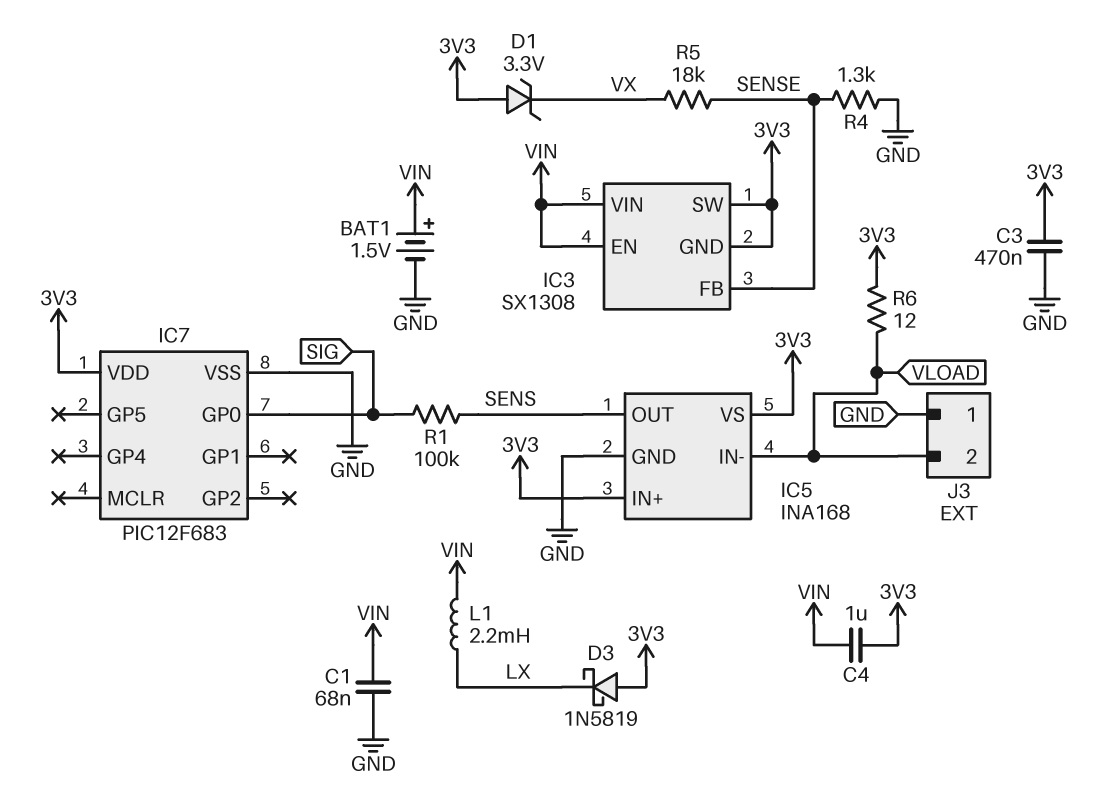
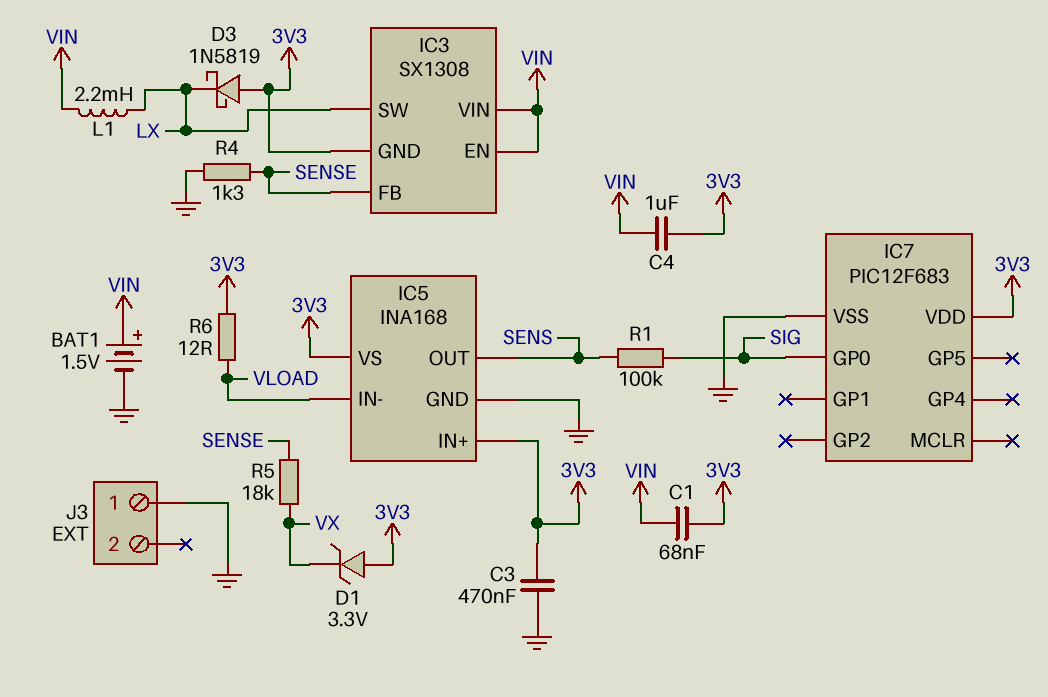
C1: 68nF (GND, VIN) -> 68nF (3V3, VIN)
IC3 pin SW: 3V3 -> LX
J3 pin 2: VLOAD -> none

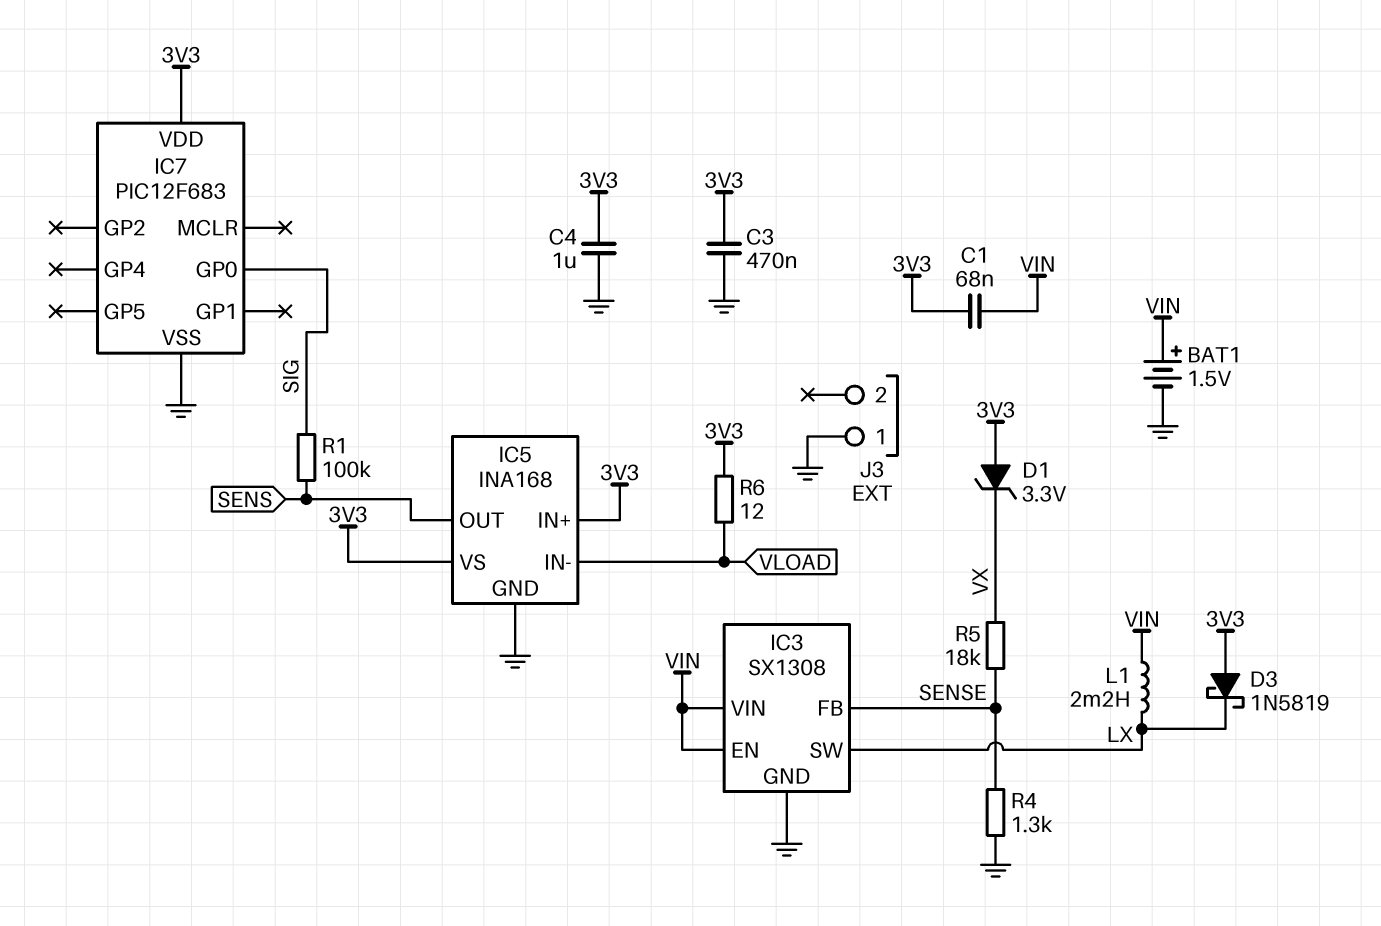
C4: 1uF (3V3, VIN) -> 1uF (3V3, GND)
IC3 pin GND: 3V3 -> GND

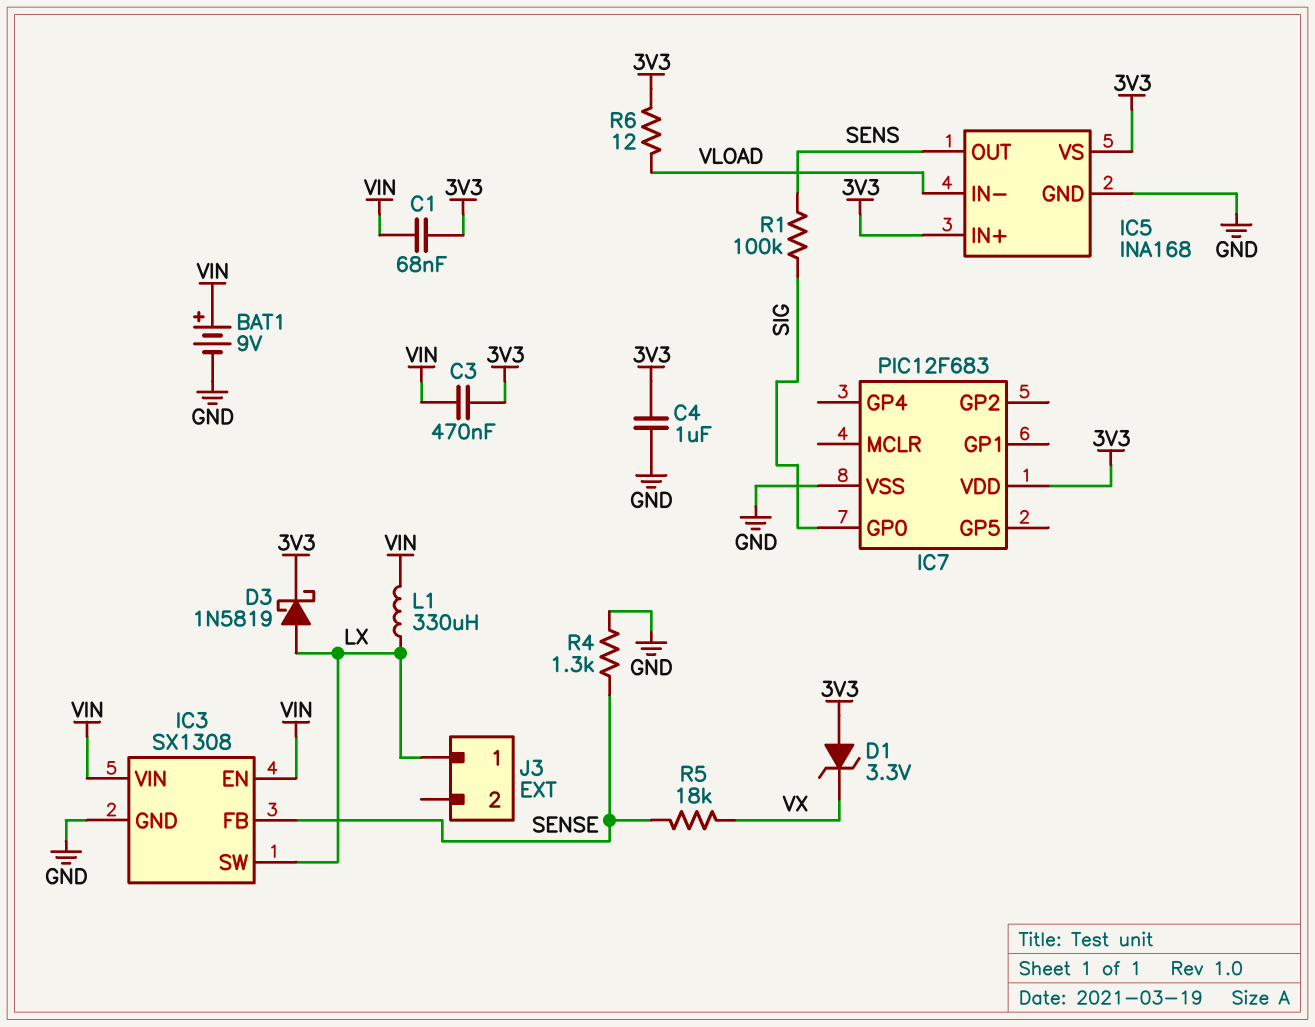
BAT1: 1.5V (plus VIN, minus GND) -> 9V (plus VIN, minus GND)
C3: 470nF (3V3, GND) -> 470nF (3V3, VIN)
D3: schottky 1N5819 (A 3V3, K LX) -> schottky 1N5819 (A LX, K 3V3)
J3 pin 1: GND -> LX
L1: 2.2mH (LX, VIN) -> 330uH (LX, VIN)

